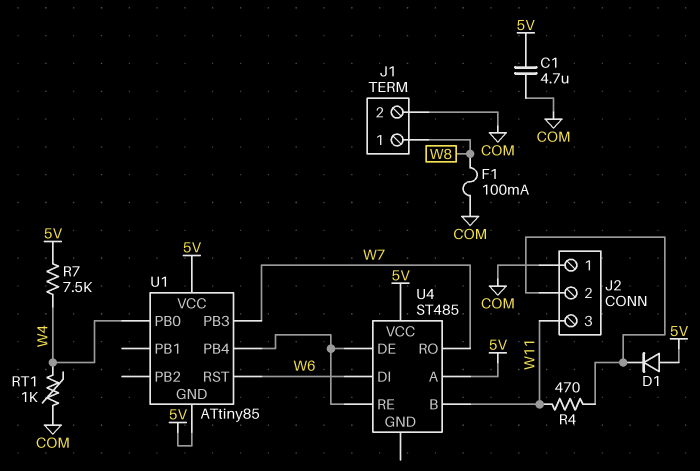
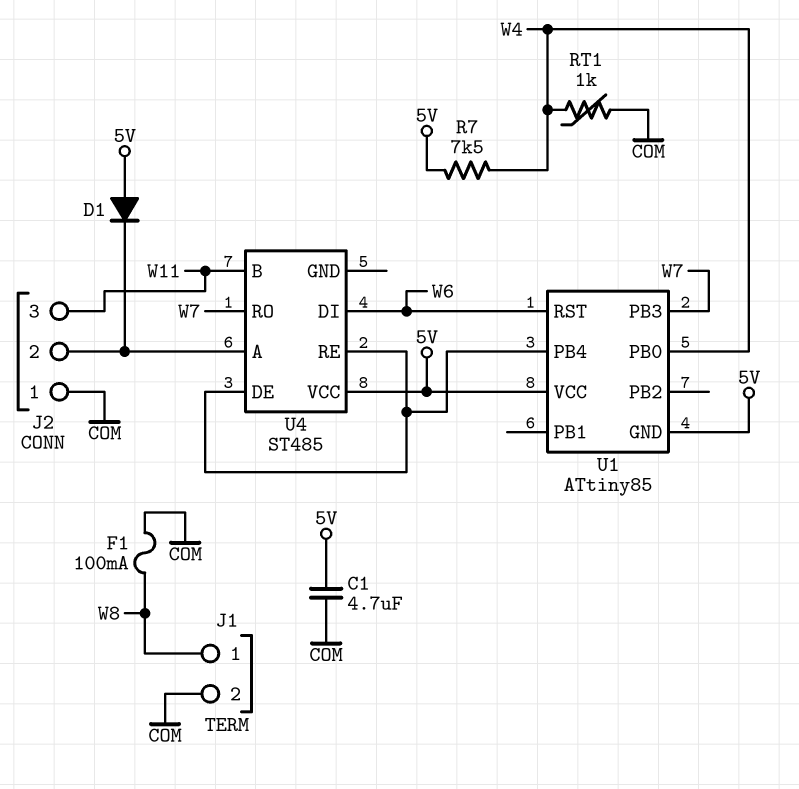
R4: 470 (J2/2, W11) -> none
U4 pin A: 5V -> J2/2

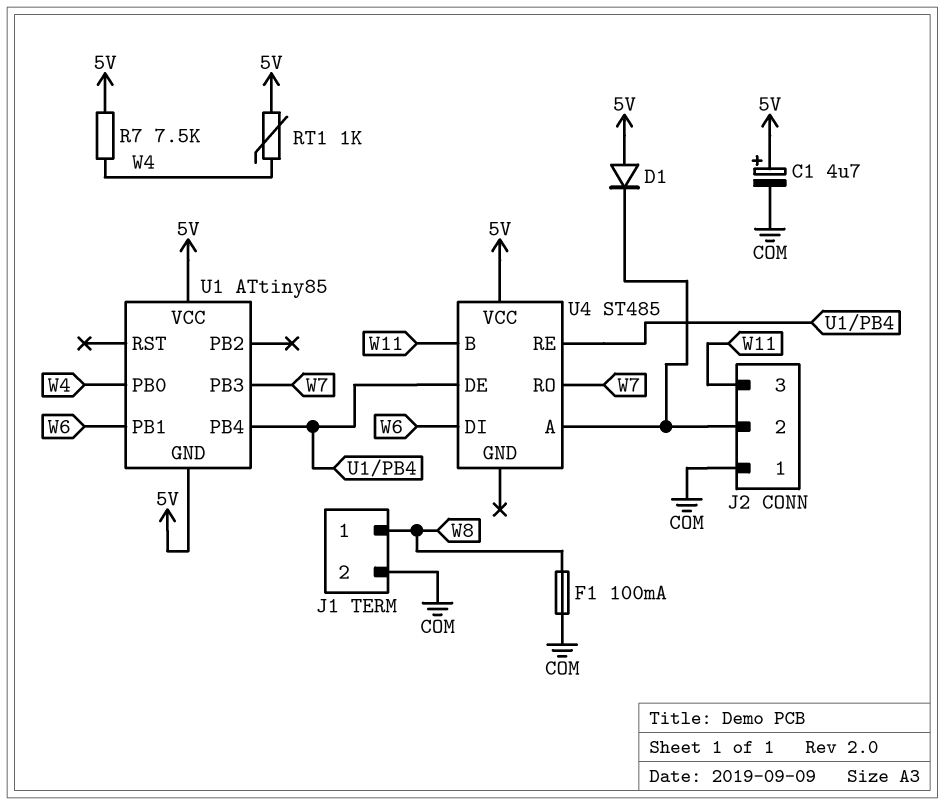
C1: 4.7uF (5V, COM) -> 4.7uF (plus 5V, minus COM)
RT1: 1k (COM, W4) -> 1k (5V, W4)
U1 pin PB1: none -> W6
U1 pin RST: W6 -> none

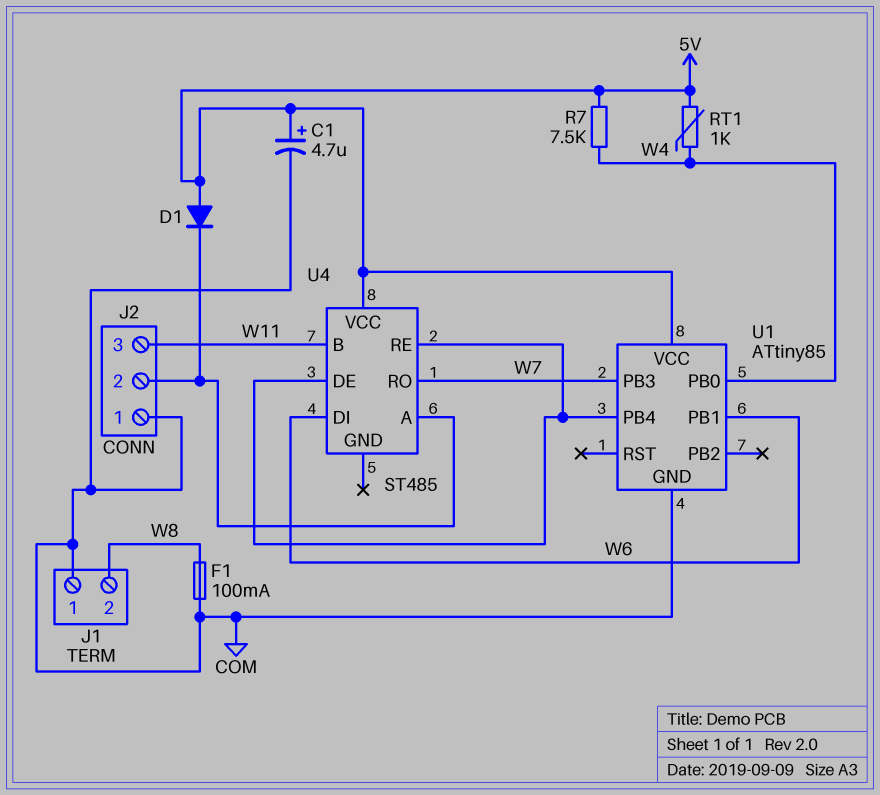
J1 pin 1: W8 -> COM
J1 pin 2: COM -> W8
U1 pin GND: 5V -> COM

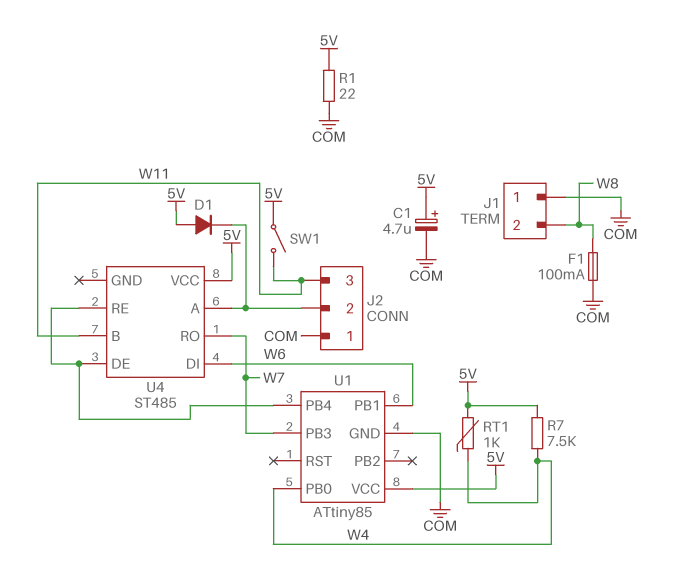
R1: none -> 22 (5V, COM)
SW1: none -> switch (5V, W11)

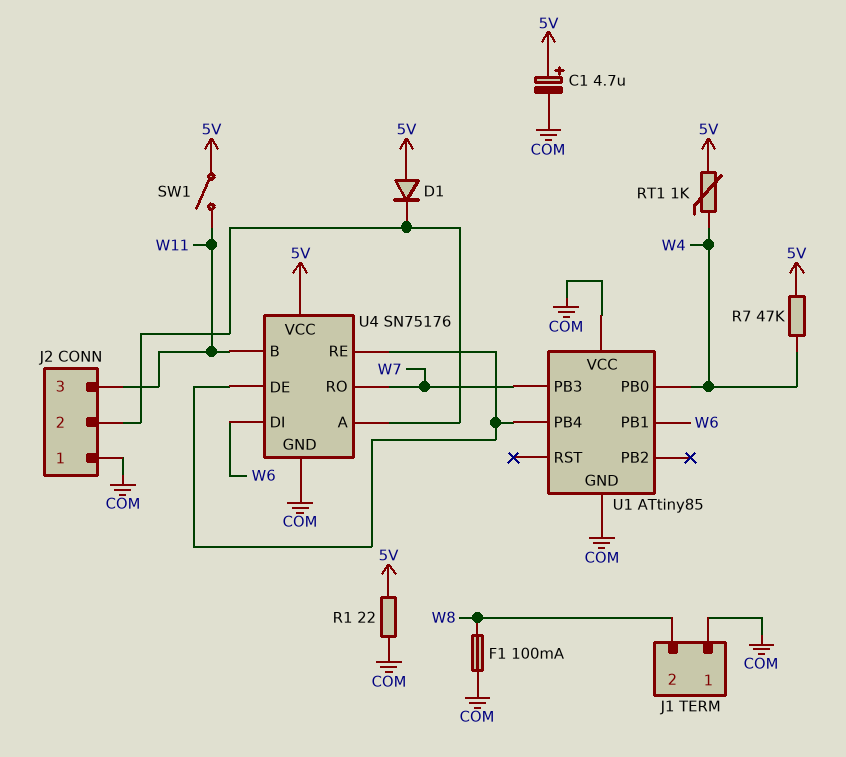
R7: 7.5k (5V, W4) -> 47k (5V, W4)
U1 pin VCC: 5V -> COM
U4: ST485 -> SN75176
U4 pin GND: none -> COM

